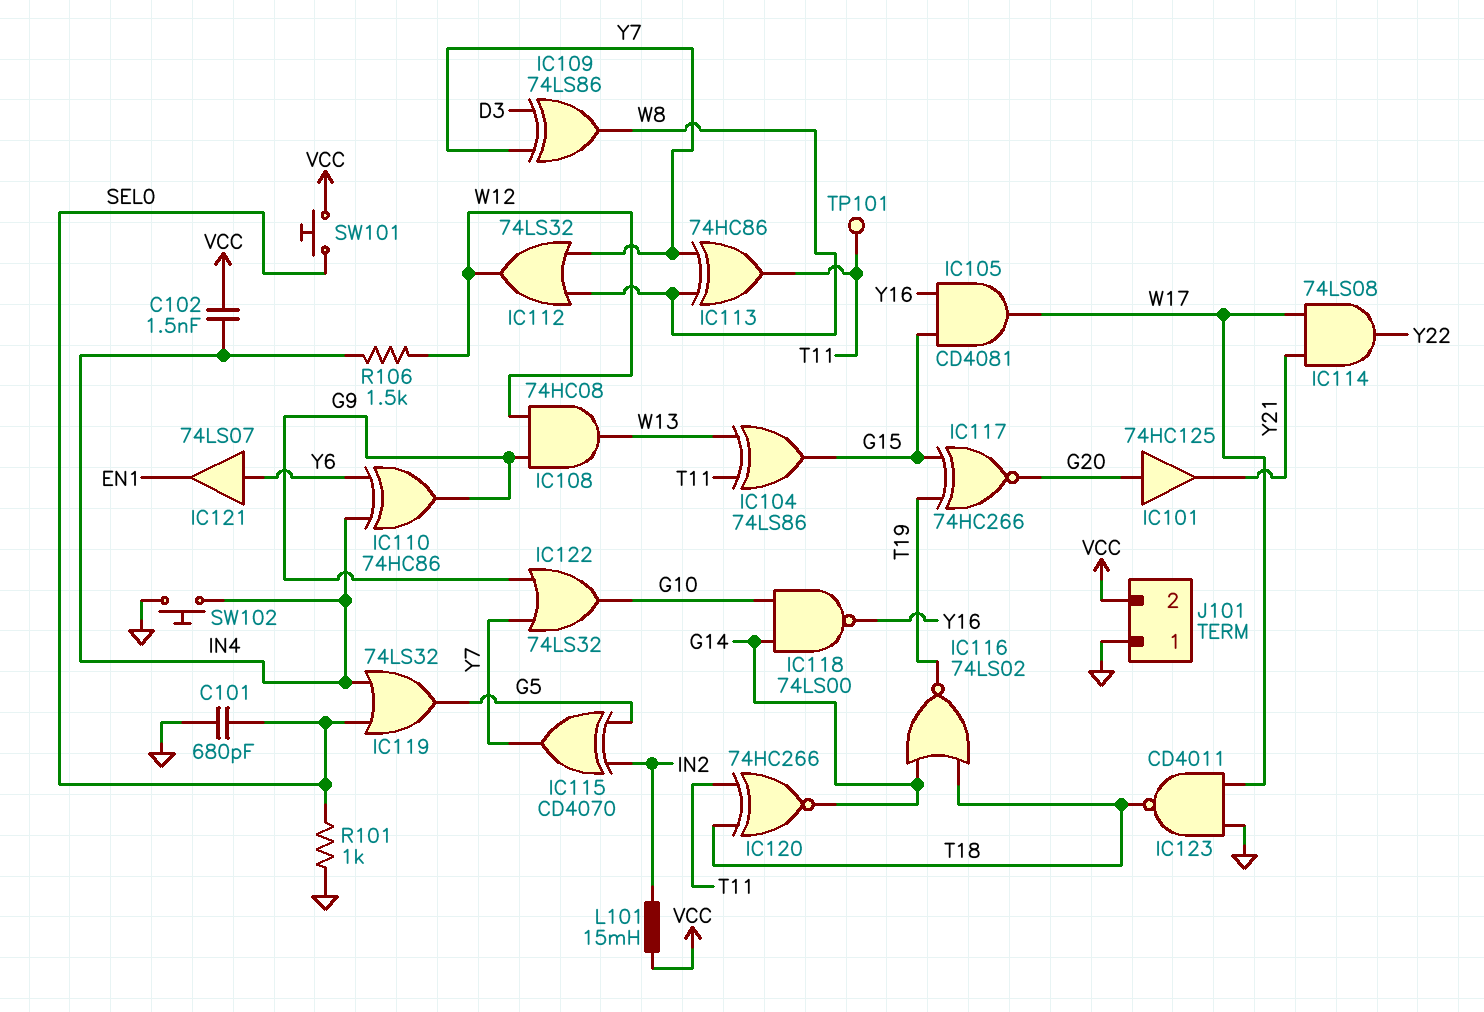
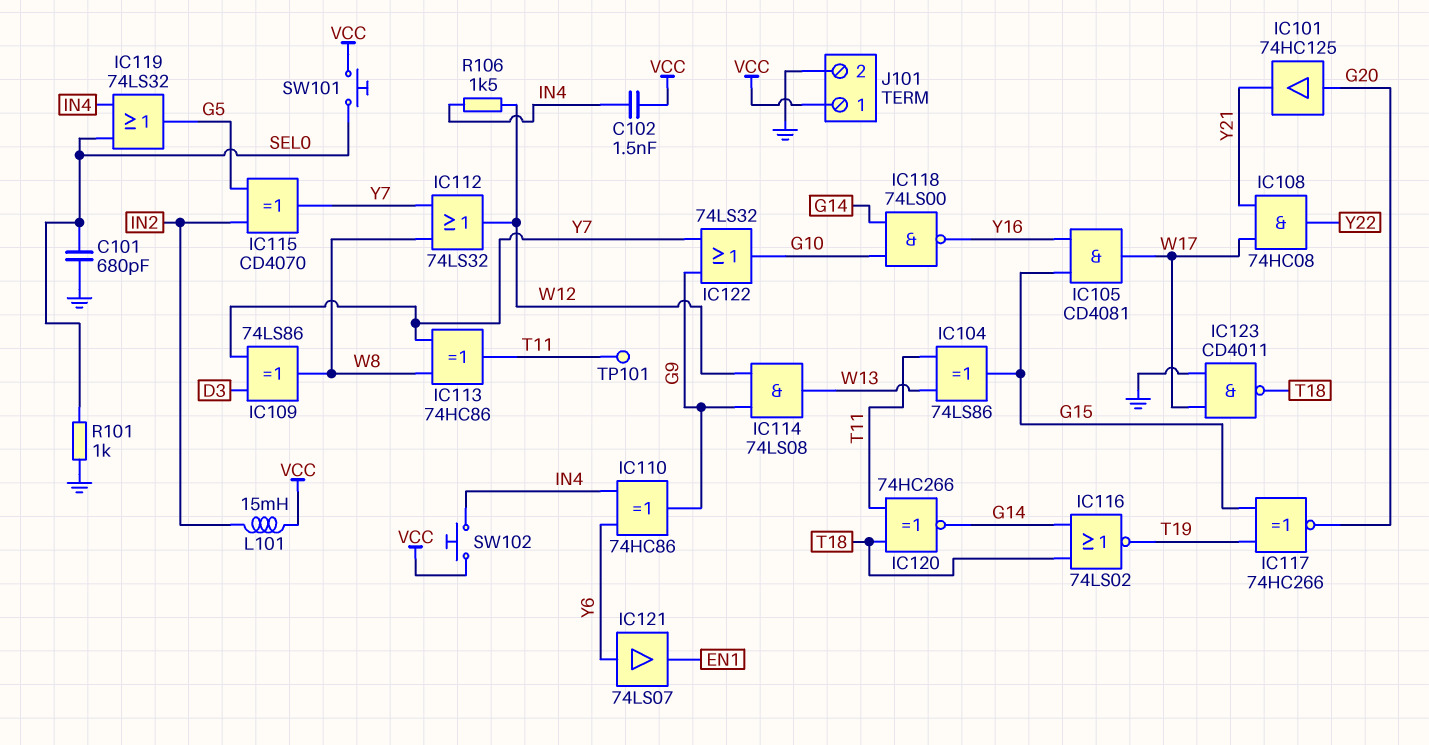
IC108: AND 74HC08 (in G9, in W12, out W13) -> AND 74HC08 (in W17, in Y21, out Y22)
IC114: AND 74LS08 (in W17, in Y21, out Y22) -> AND 74LS08 (in G9, in W12, out W13)
J101 pin 1: GND -> VCC
J101 pin 2: VCC -> GND
SW102: button (GND, IN4) -> button (IN4, VCC)

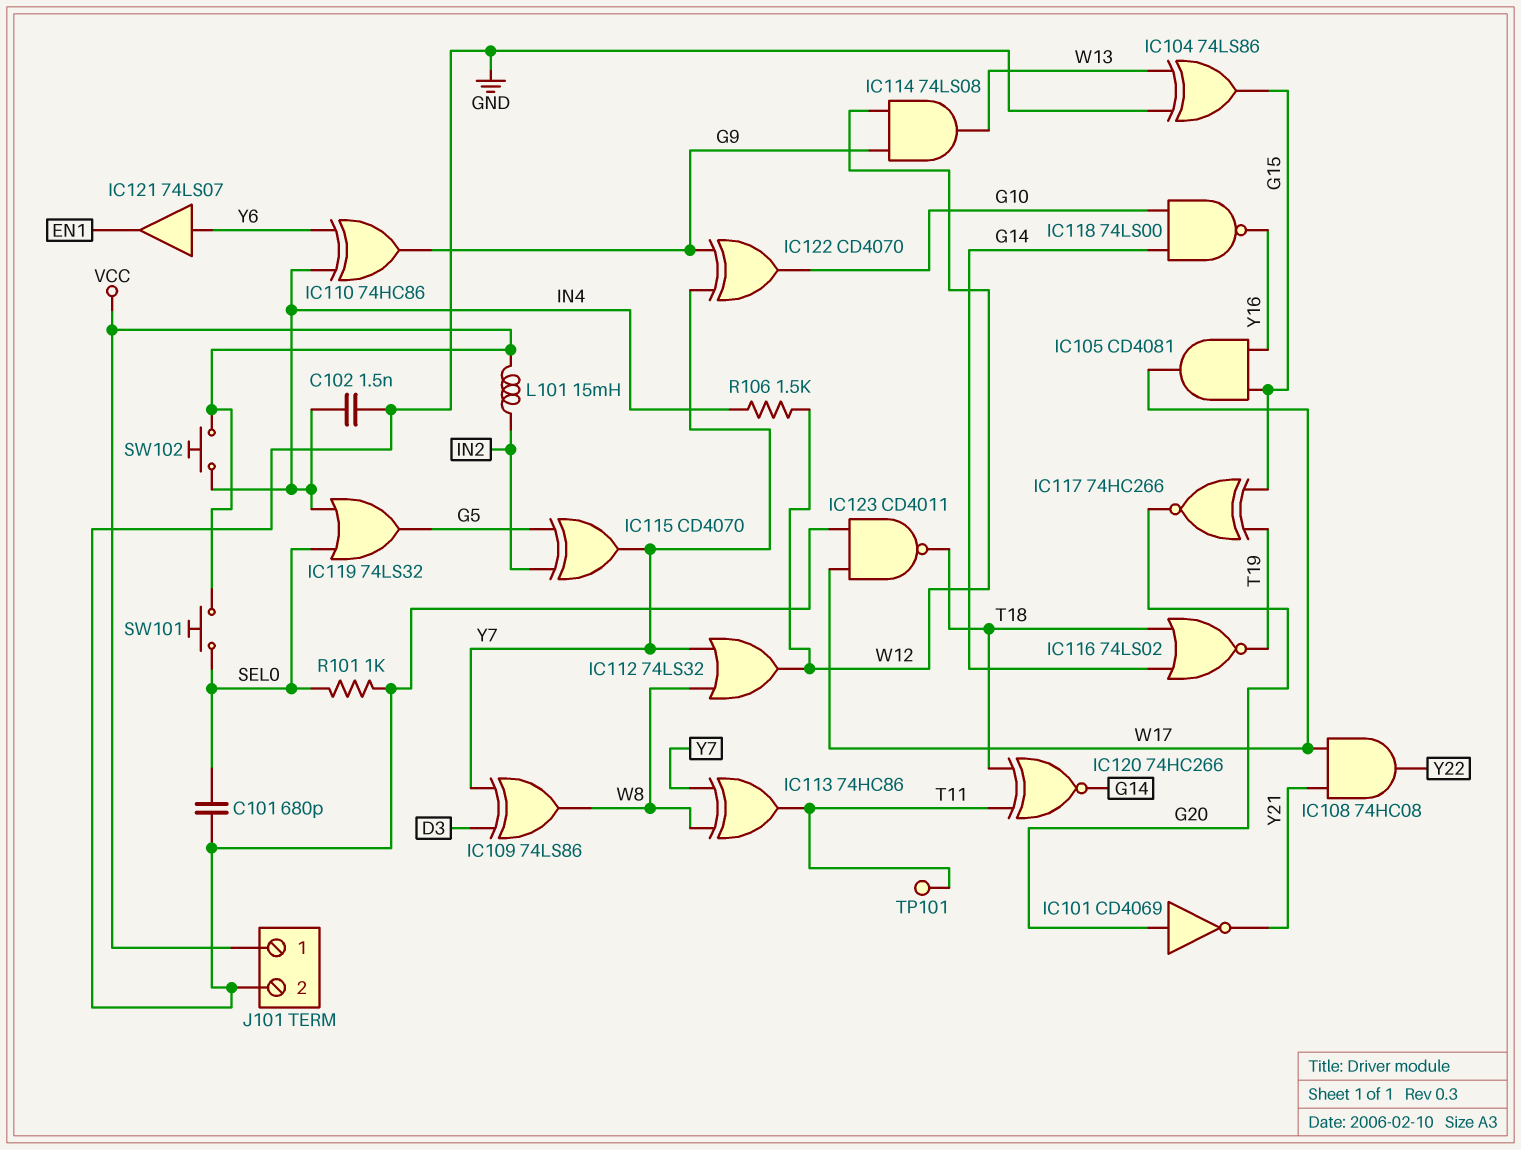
C102: 1.5nF (IN4, VCC) -> 1.5nF (GND, IN4)
IC101: buffer 74HC125 (in G20, out Y21) -> NOT CD4069 (in G20, out Y21)
IC104: XOR 74LS86 (in T11, in W13, out G15) -> XOR 74LS86 (in GND, in W13, out G15)
IC122: OR 74LS32 (in G9, in Y7, out G10) -> XOR CD4070 (in G9, in Y7, out G10)

